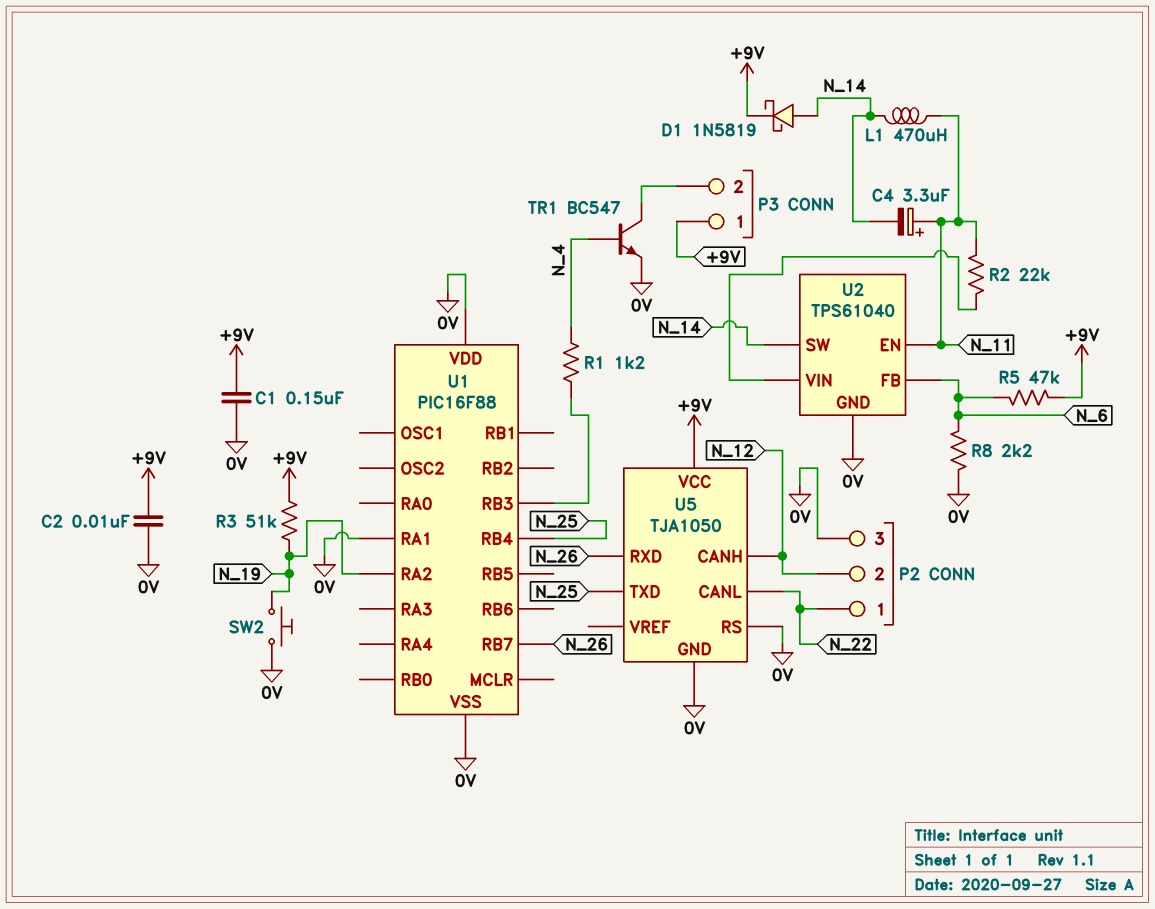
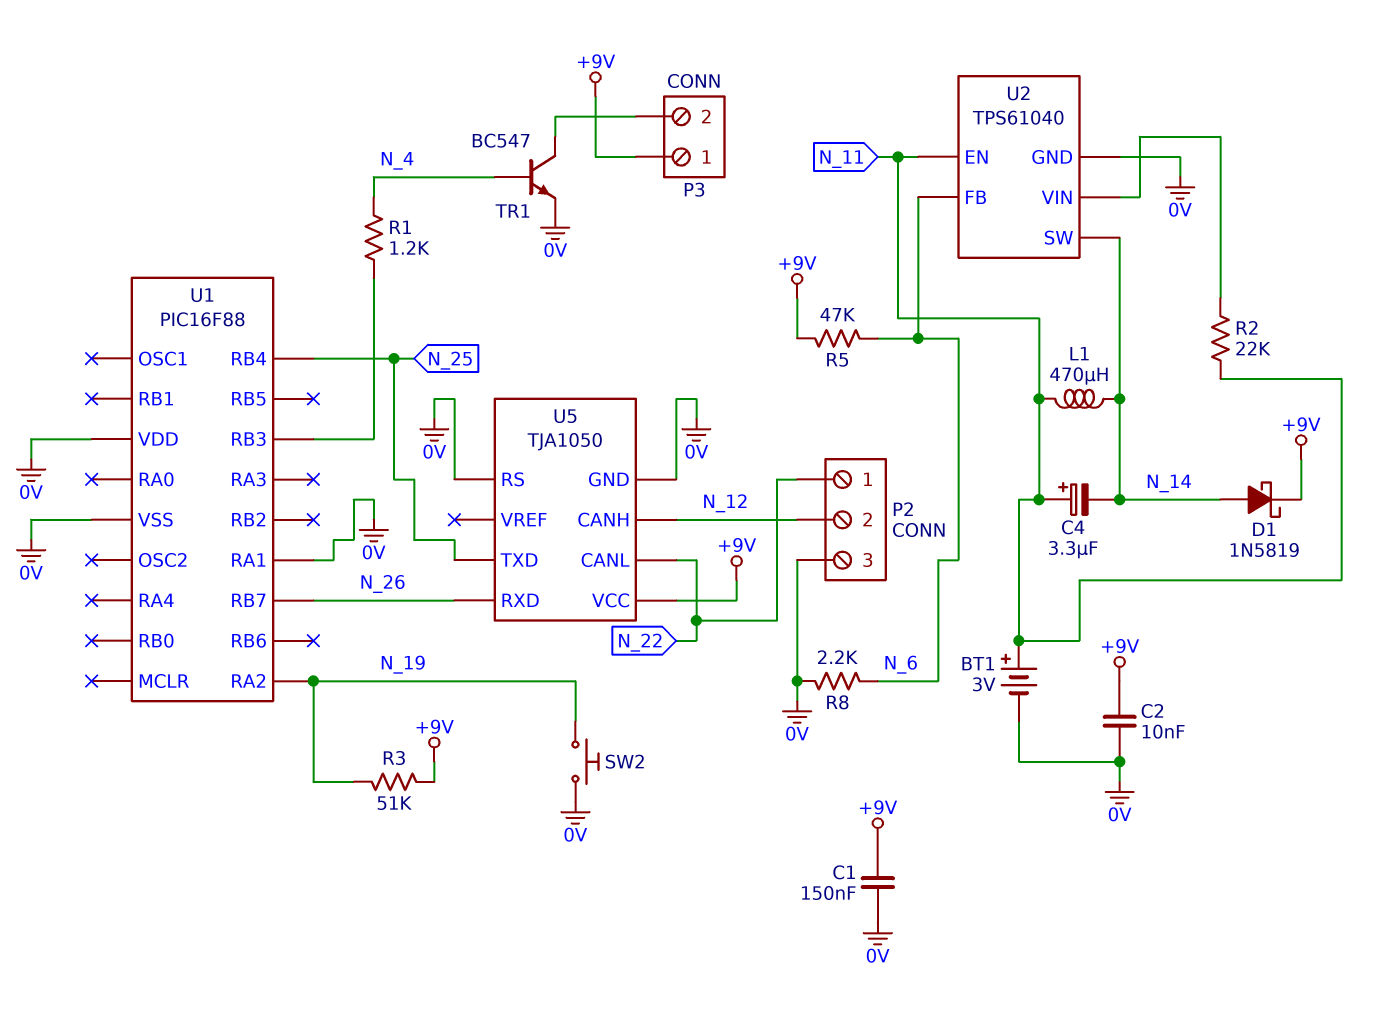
BT1: none -> 3V (plus N_11, minus 0V)

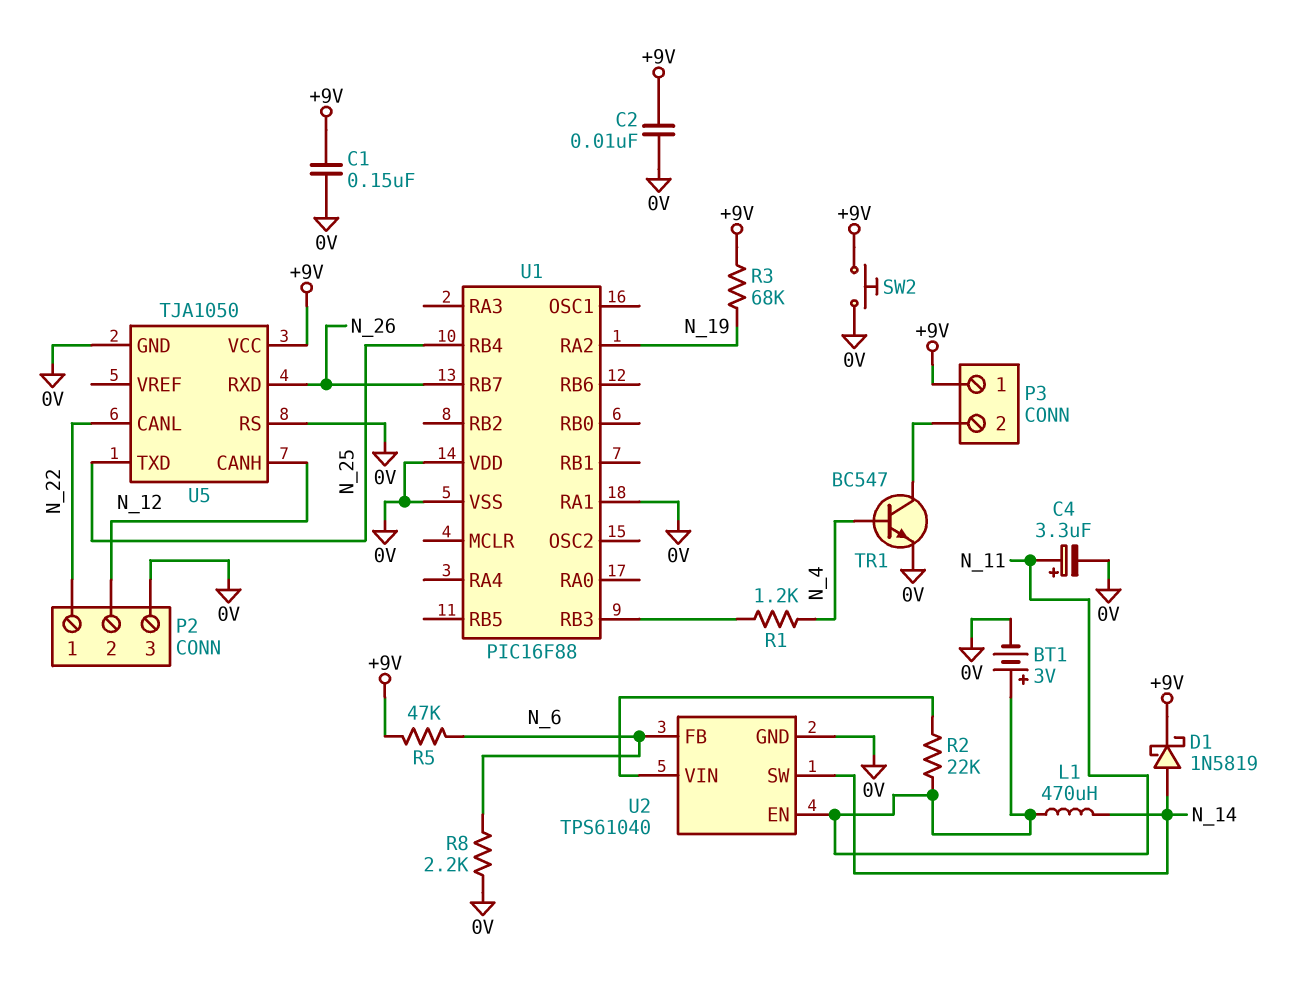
C4: 3.3uF (plus N_11, minus N_14) -> 3.3uF (plus N_11, minus 0V)
R3: 51k (+9V, N_19) -> 68k (+9V, N_19)
SW2: button (0V, N_19) -> button (+9V, 0V)

